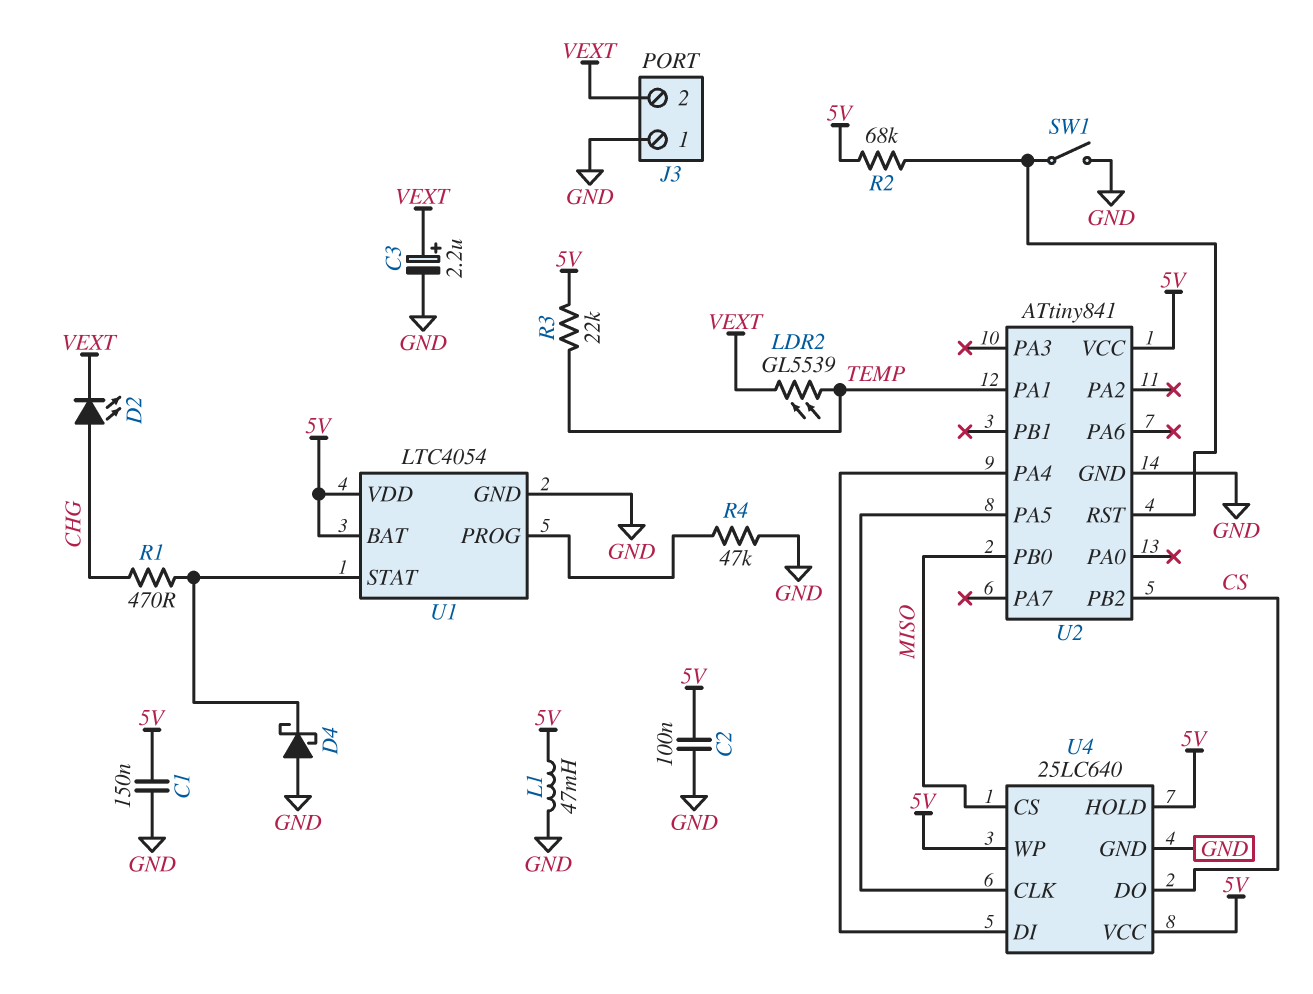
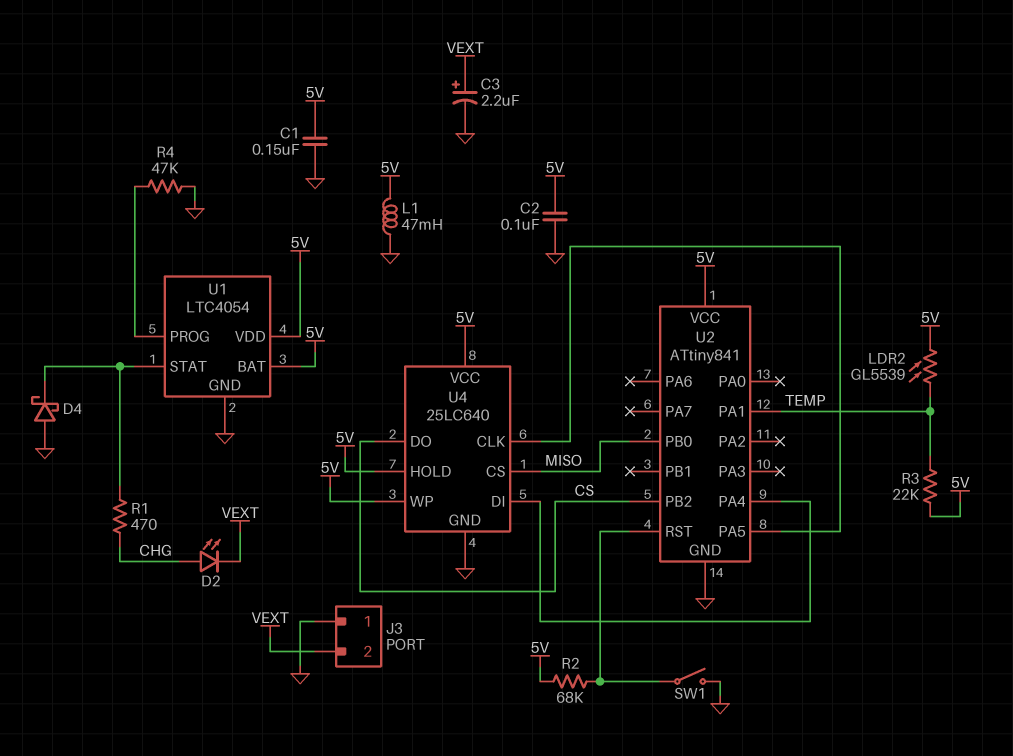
LDR2: GL5539 (TEMP, VEXT) -> GL5539 (5V, TEMP)

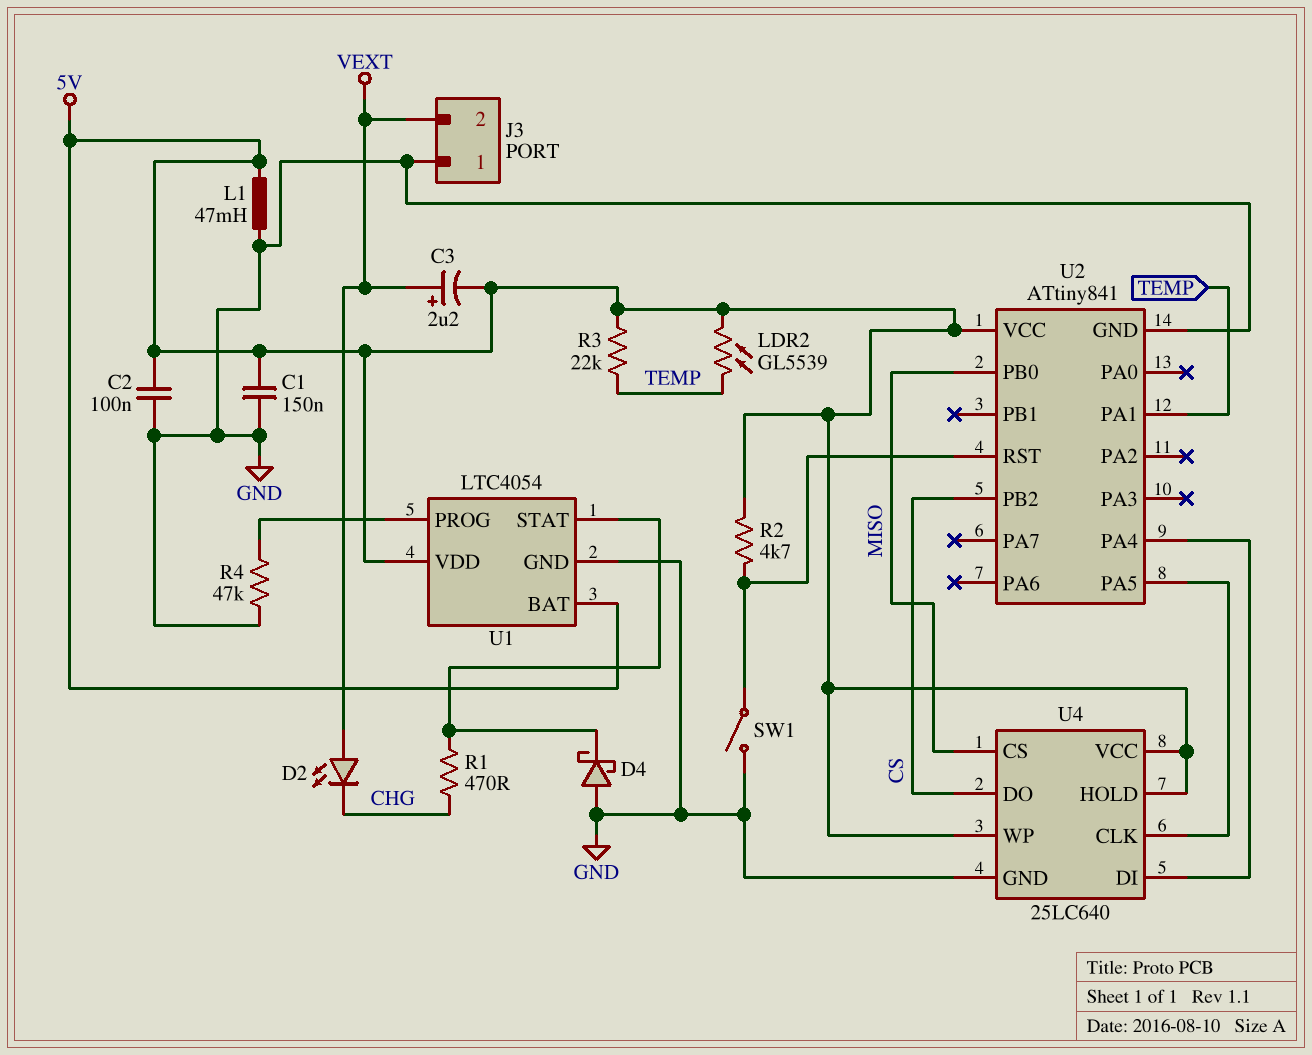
C3: 2.2uF (plus VEXT, minus GND) -> 2.2uF (plus VEXT, minus 5V)
D2: LED (A CHG, K VEXT) -> LED (A VEXT, K CHG)
R2: 68k (5V, U2/RST) -> 4.7k (5V, U2/RST)

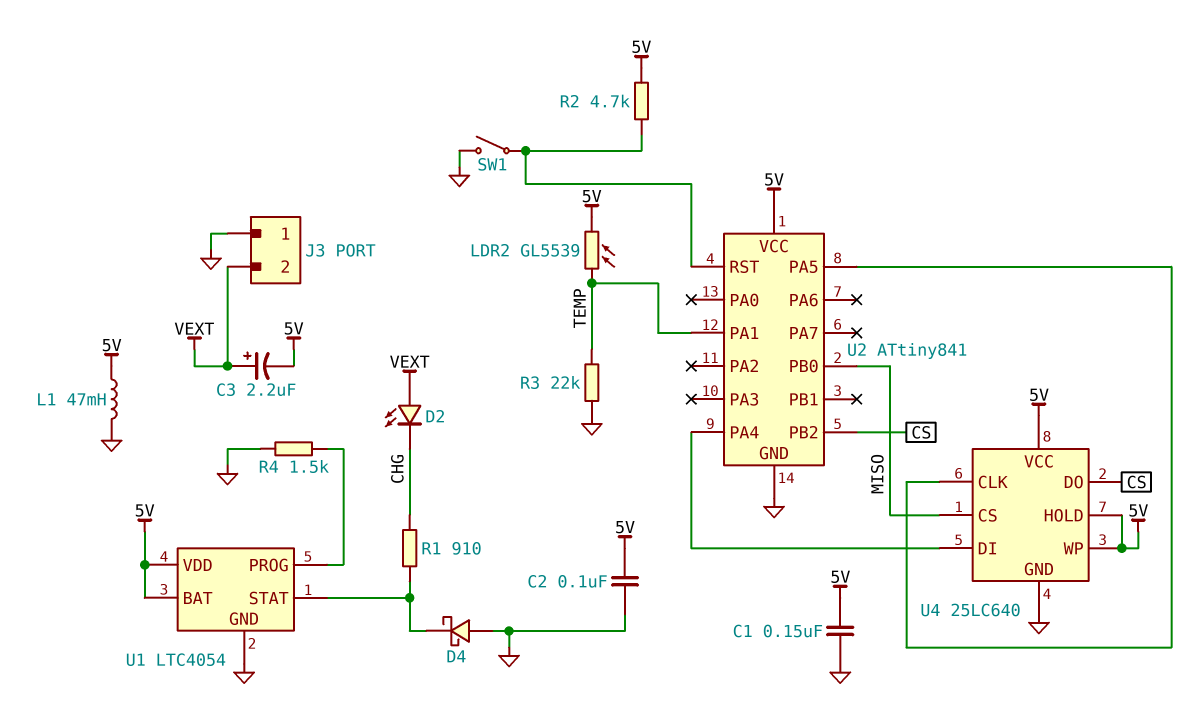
R1: 470 (CHG, U1/STAT) -> 910 (CHG, U1/STAT)
R3: 22k (5V, TEMP) -> 22k (GND, TEMP)
R4: 47k (GND, U1/PROG) -> 1.5k (GND, U1/PROG)

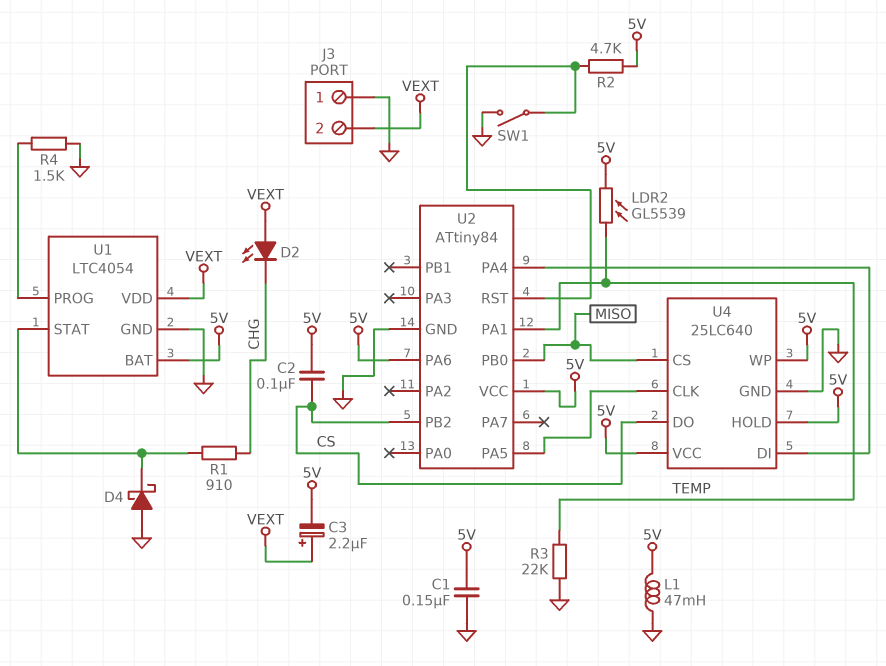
C2: 100nF (5V, GND) -> 100nF (5V, CS)
U1 pin VDD: 5V -> VEXT
U2: ATtiny841 -> ATtiny84
U2 pin PA6: none -> 5V

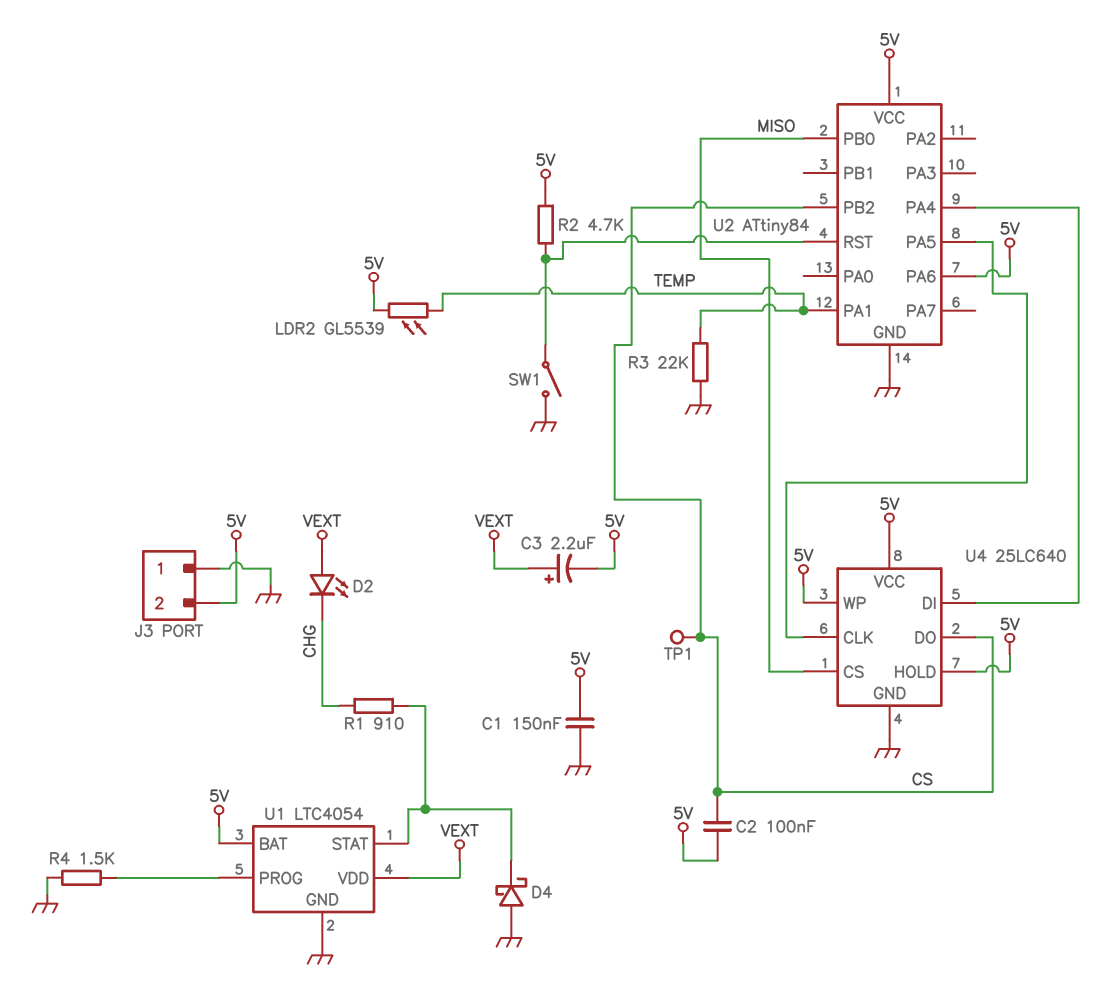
J3 pin 2: VEXT -> 5V
L1: 47mH (5V, GND) -> none
TP1: none -> test point (CS)

